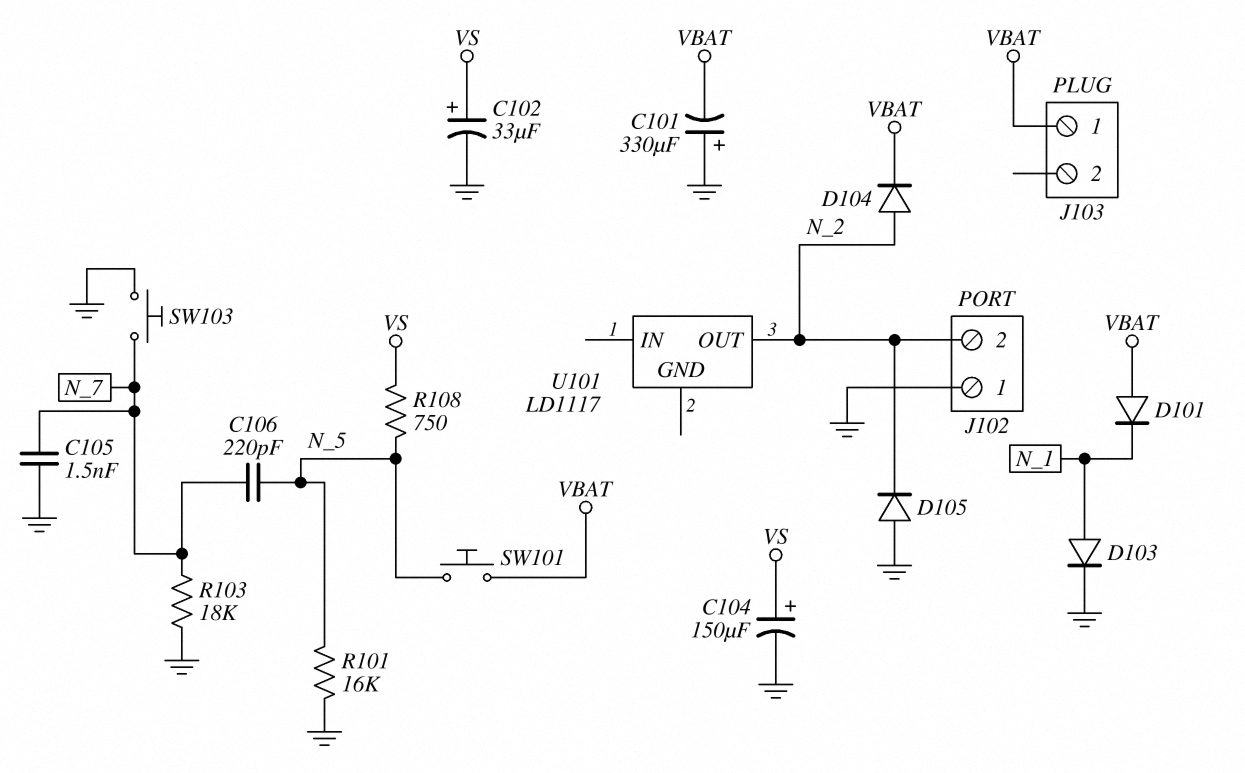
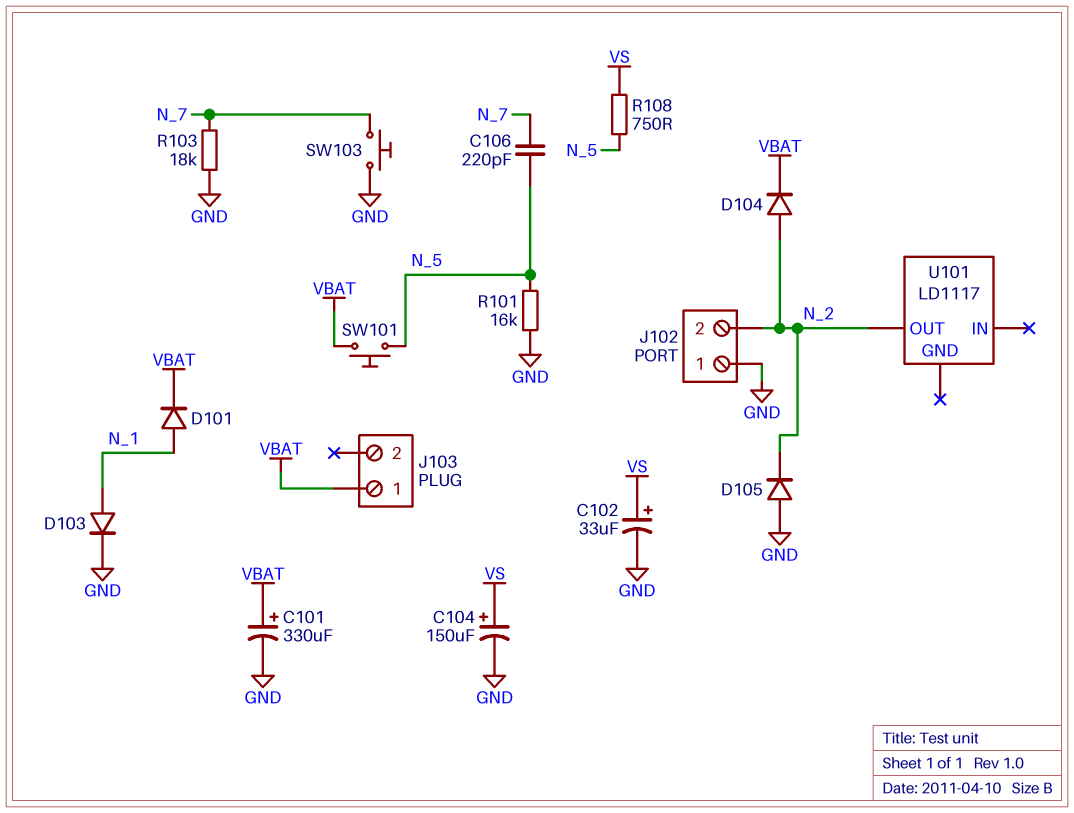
C101: 330uF (plus GND, minus VBAT) -> 330uF (plus VBAT, minus GND)
C105: 1.5nF (GND, N_7) -> none
D101: diode (A VBAT, K N_1) -> diode (A N_1, K VBAT)

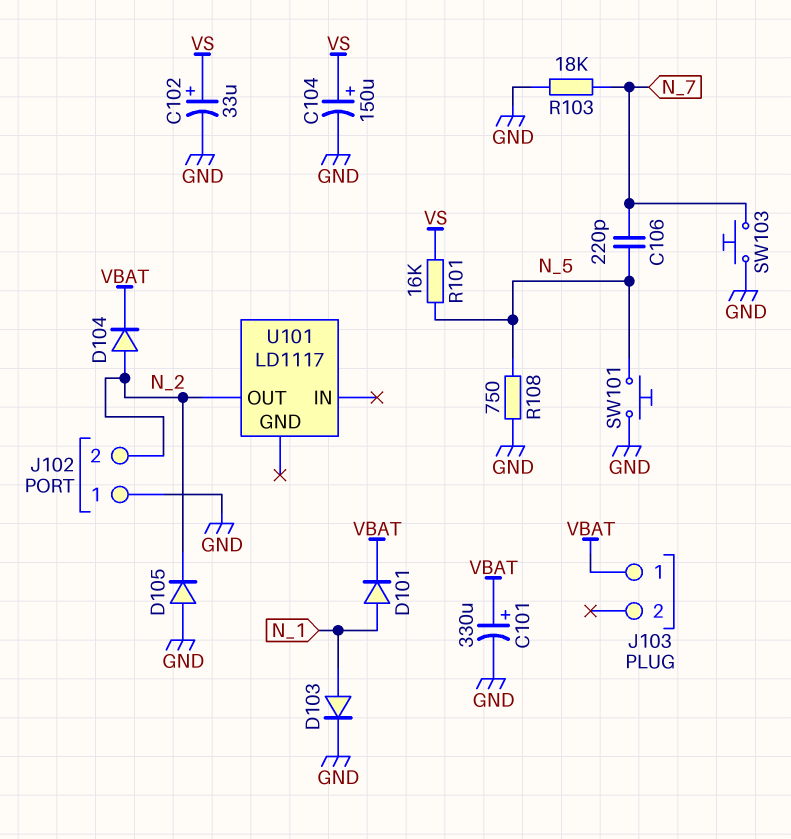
R101: 16k (GND, N_5) -> 16k (N_5, VS)
R108: 750 (N_5, VS) -> 750 (GND, N_5)
SW101: button (N_5, VBAT) -> button (GND, N_5)

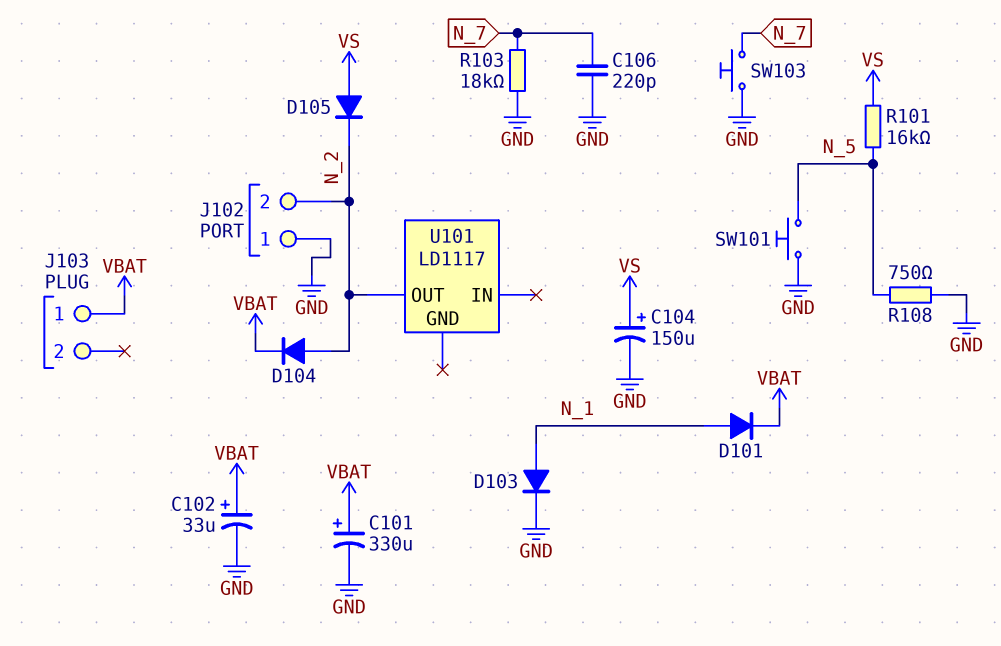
C102: 33uF (plus VS, minus GND) -> 33uF (plus VBAT, minus GND)
C106: 220pF (N_5, N_7) -> 220pF (GND, N_7)
D105: diode (A GND, K N_2) -> diode (A VS, K N_2)

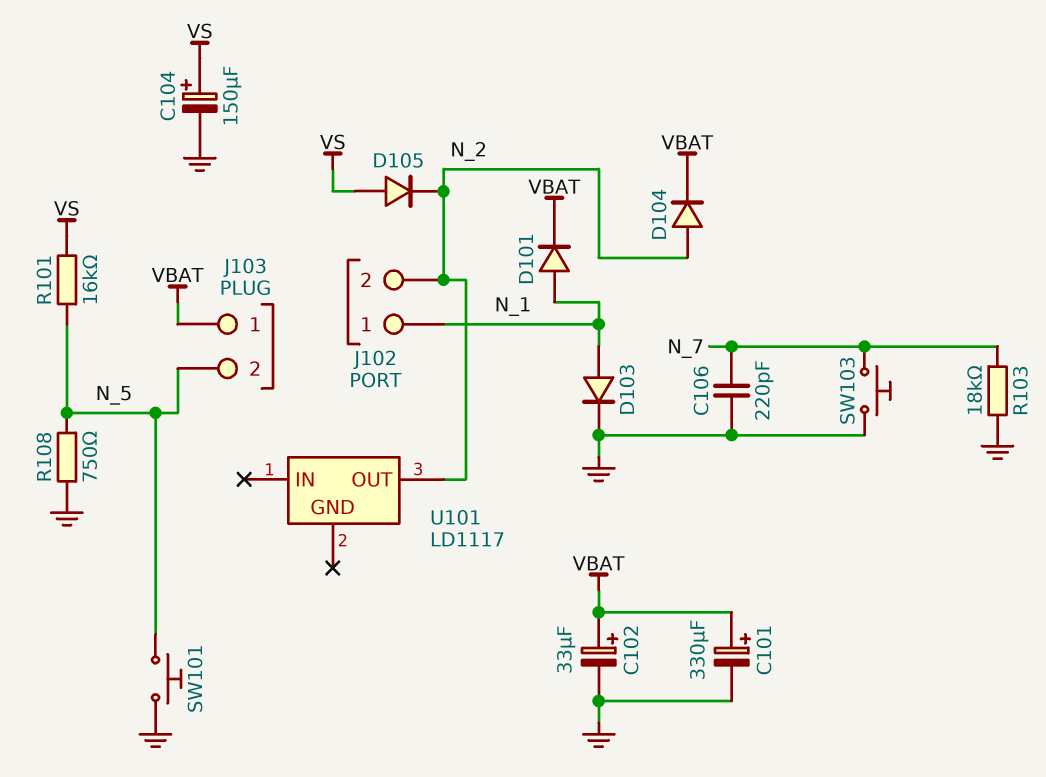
J102 pin 1: GND -> N_1
J103 pin 2: none -> N_5

